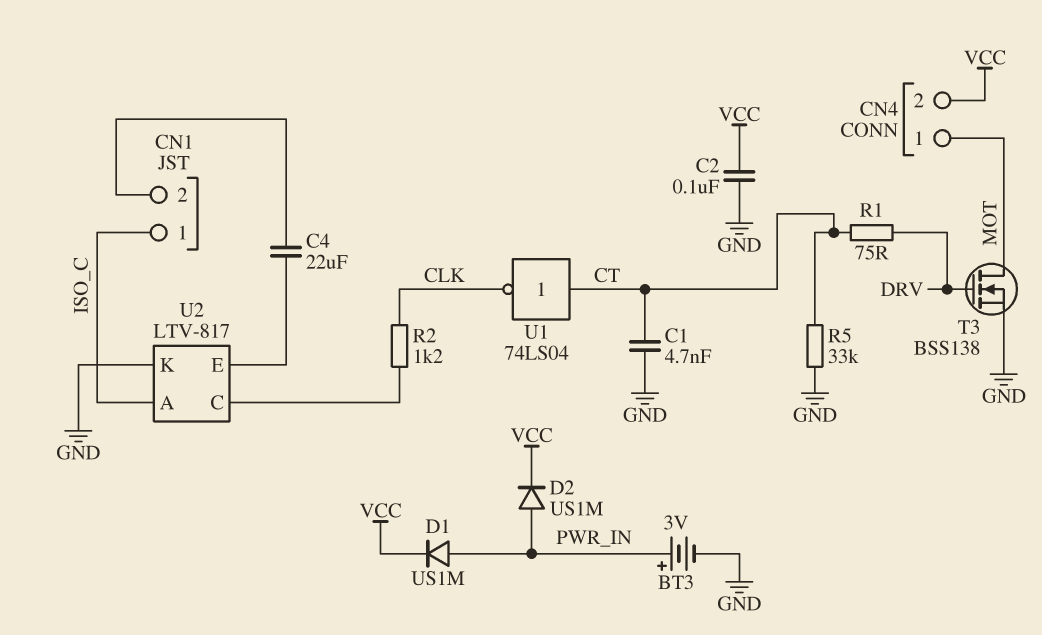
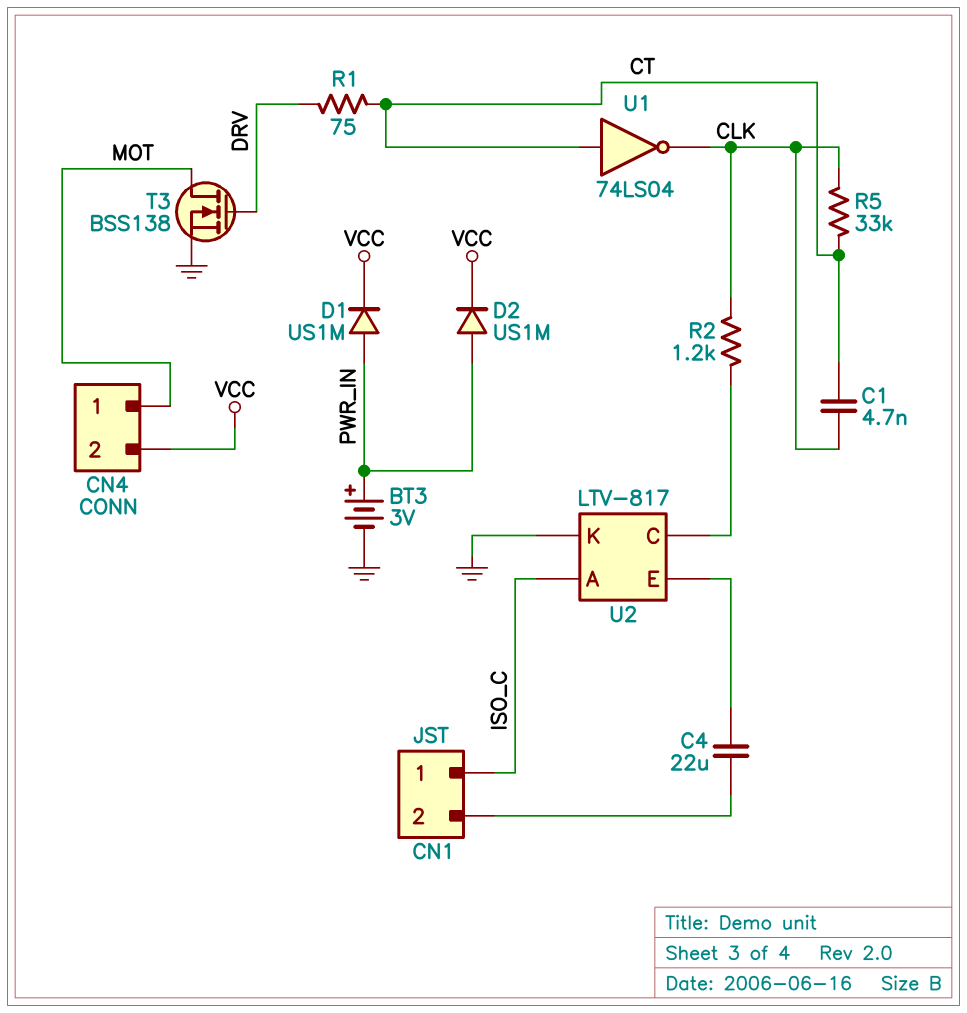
C1: 4.7nF (CT, GND) -> 4.7nF (CLK, CT)
C2: 100nF (GND, VCC) -> none
R5: 33k (CT, GND) -> 33k (CLK, CT)

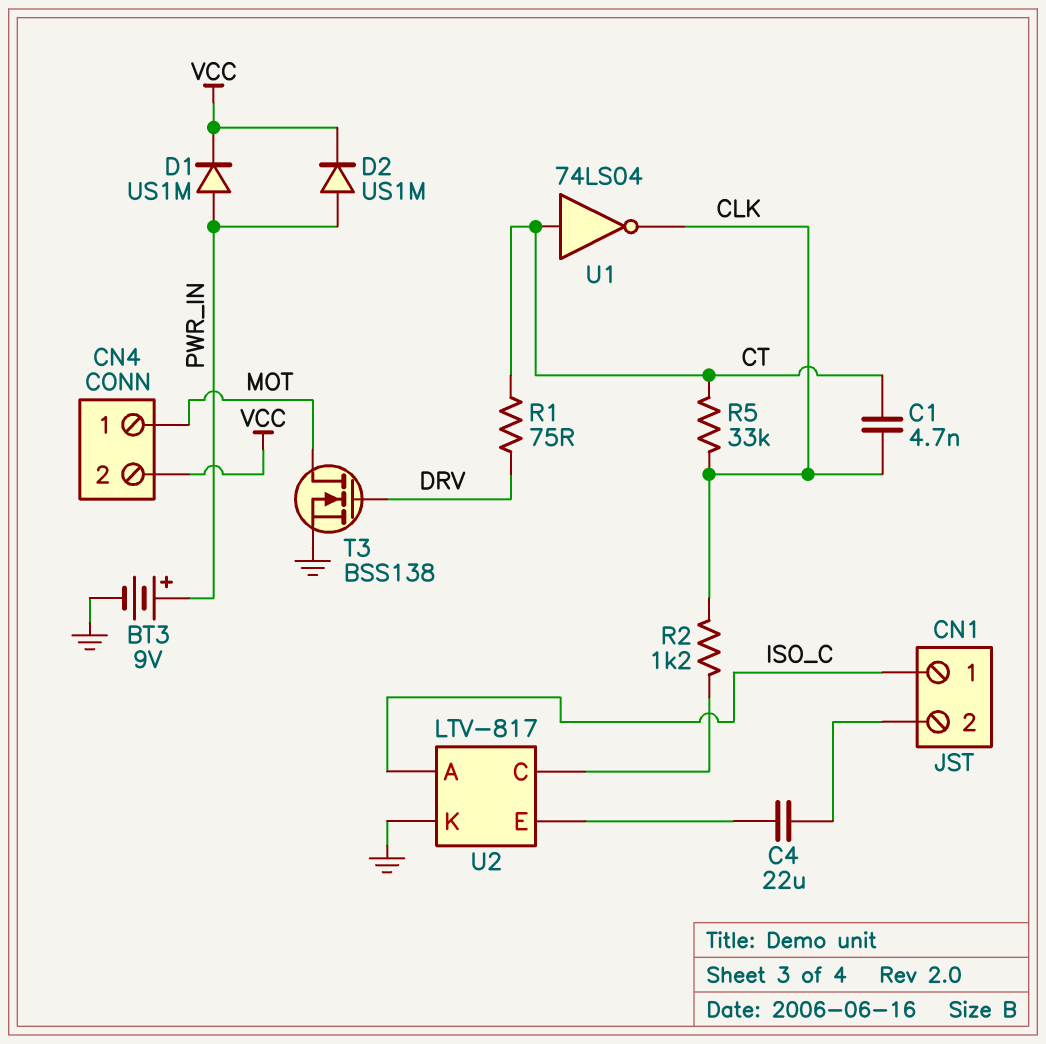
BT3: 3V (plus PWR_IN, minus GND) -> 9V (plus PWR_IN, minus GND)

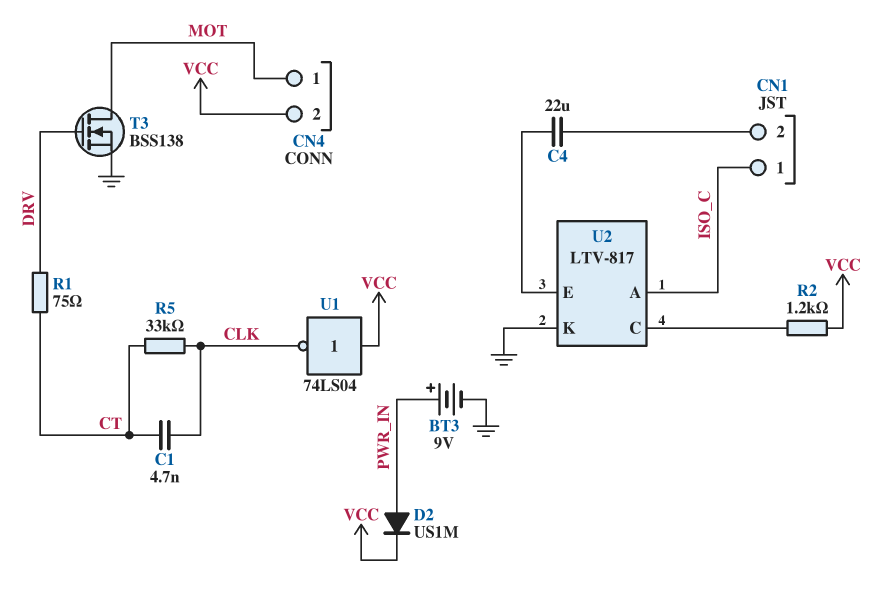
D1: diode US1M (A PWR_IN, K VCC) -> none
R2: 1.2k (CLK, U2/C) -> 1.2k (U2/C, VCC)
U1: NOT 74LS04 (in CT, out CLK) -> NOT 74LS04 (in VCC, out CLK)

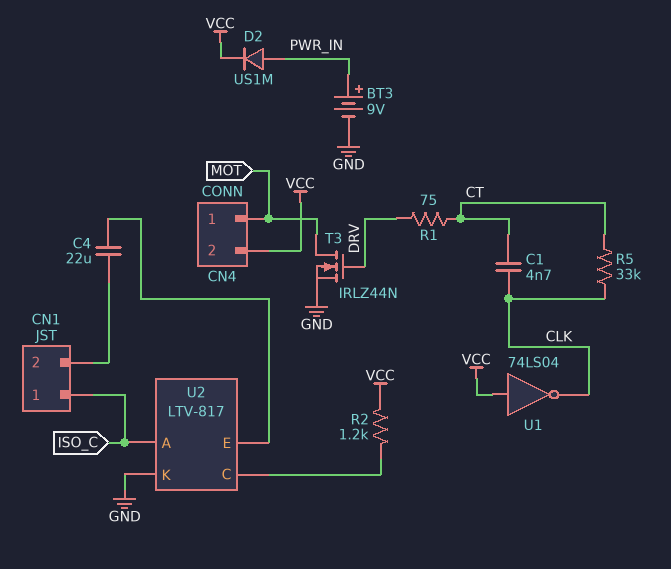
T3: NMOS BSS138 (G DRV, D MOT, S GND) -> NMOS IRLZ44N (G DRV, D MOT, S GND)

